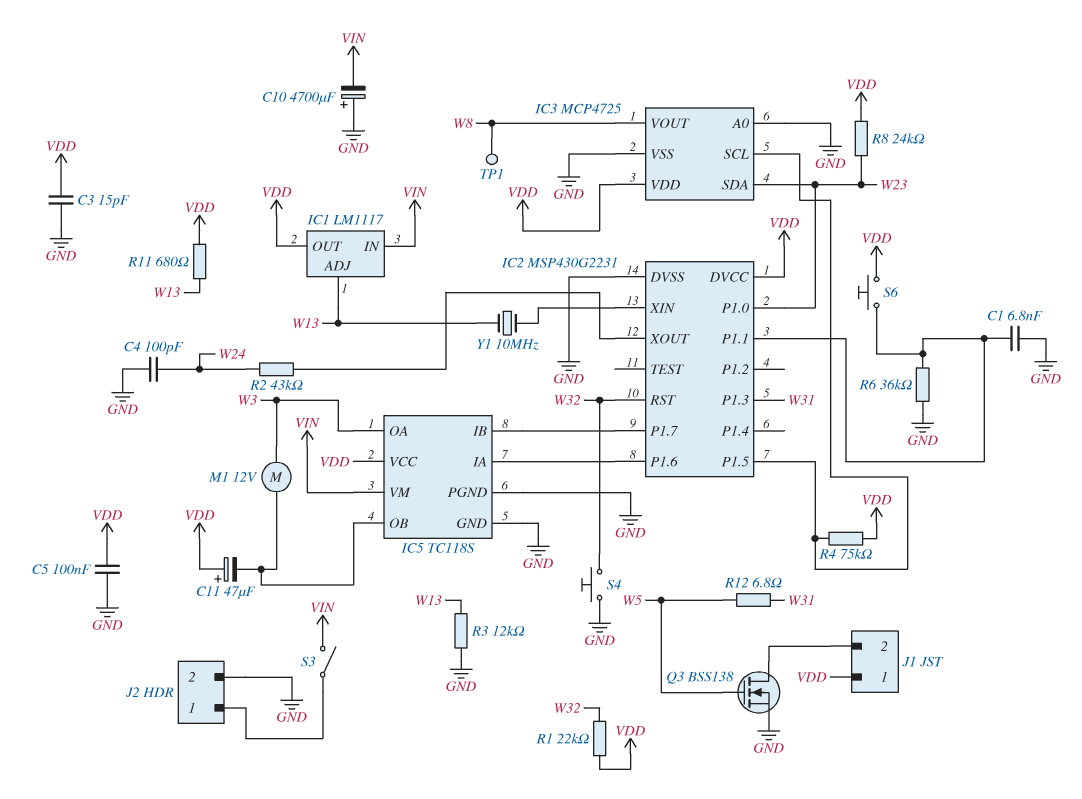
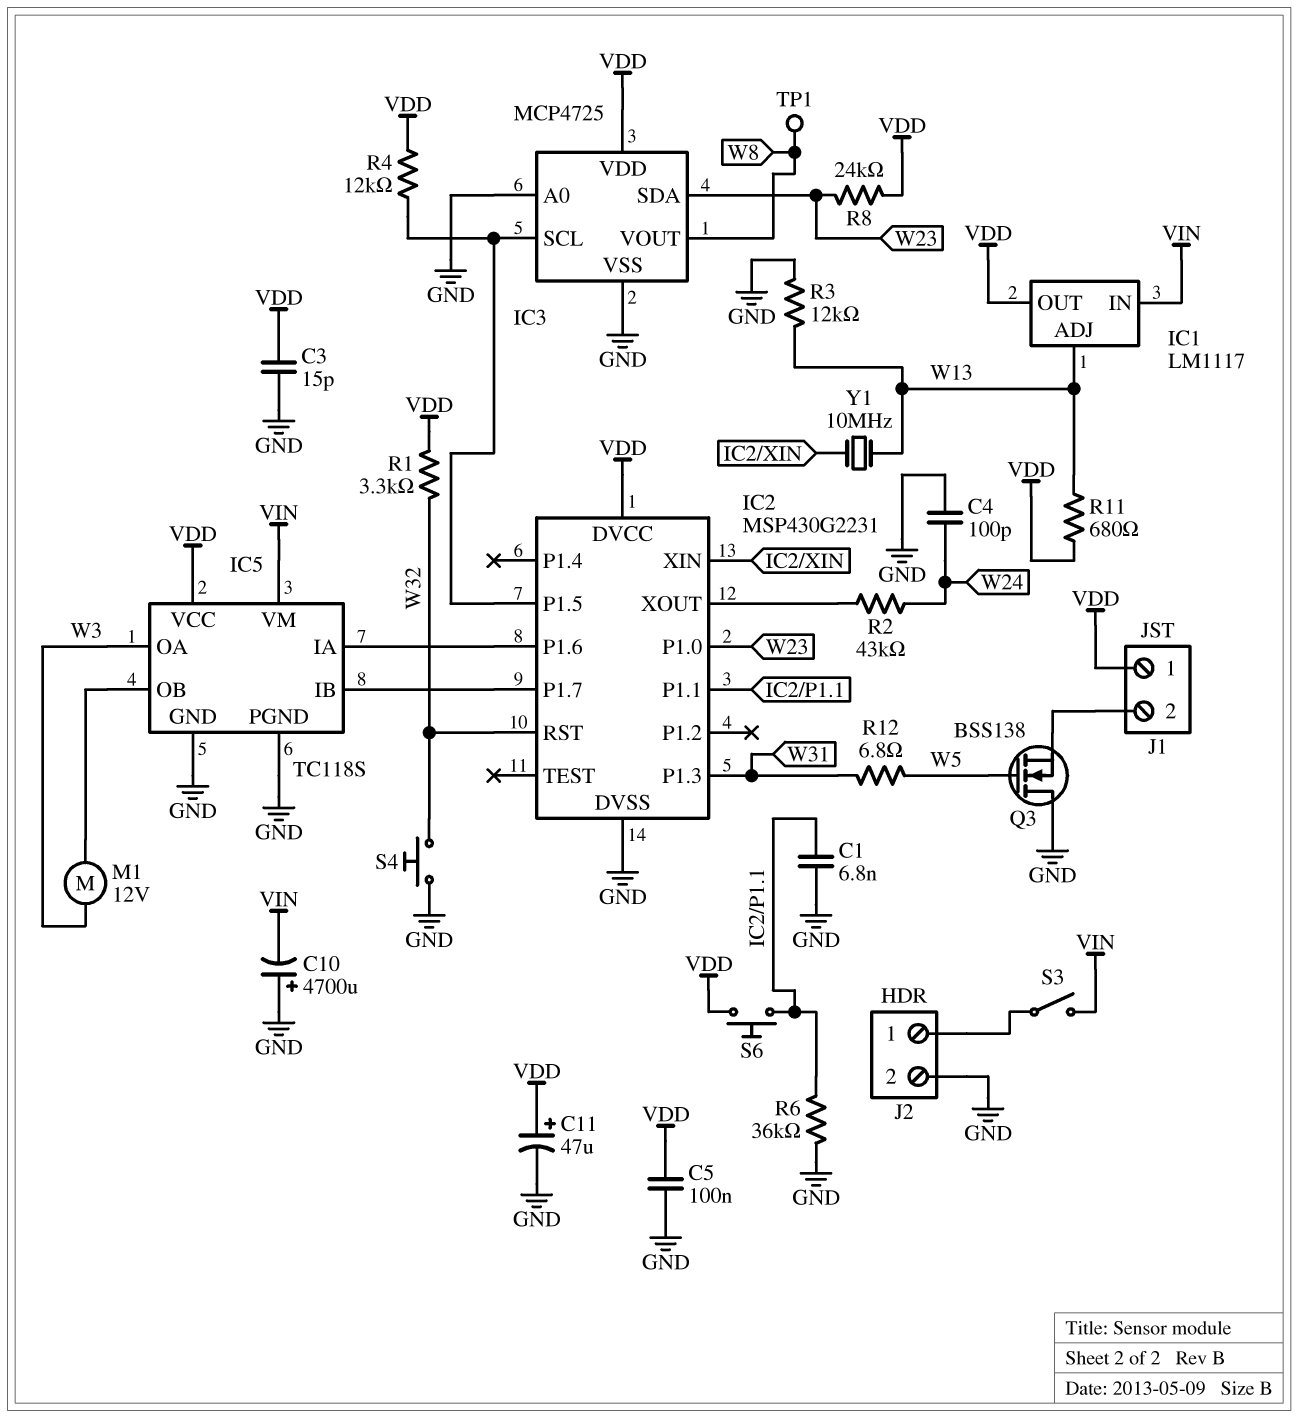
C11: 47uF (plus VDD, minus IC5/OB) -> 47uF (plus VDD, minus GND)
Q3: NMOS BSS138 (G W5, D J1/2, S GND) -> NMOS BSS138 (G W5, D GND, S J1/2)
R1: 22k (VDD, W32) -> 3.3k (VDD, W32)
R4: 75k (IC2/P1.5, VDD) -> 12k (IC2/P1.5, VDD)

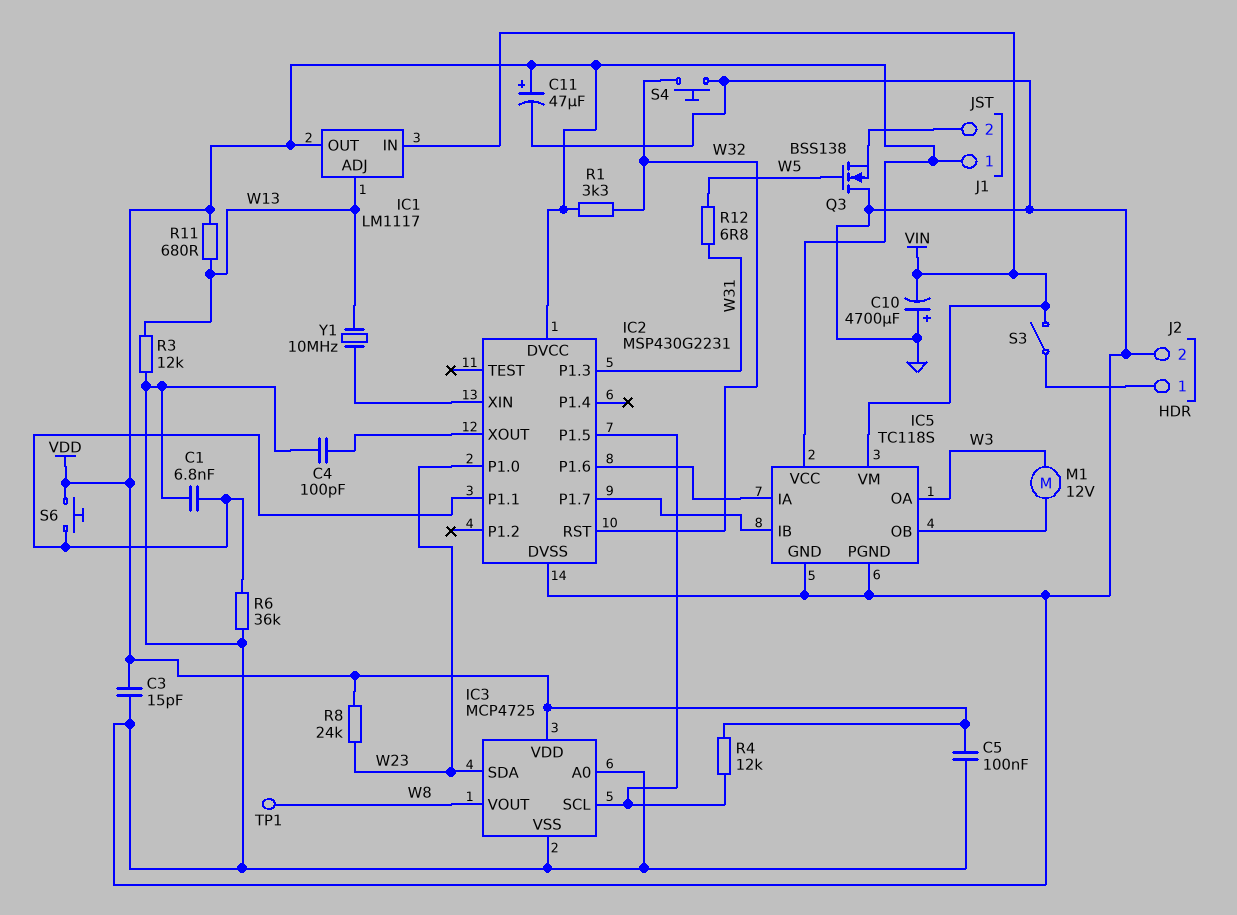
C4: 100pF (GND, W24) -> 100pF (GND, IC2/XOUT)
R2: 43k (IC2/XOUT, W24) -> none

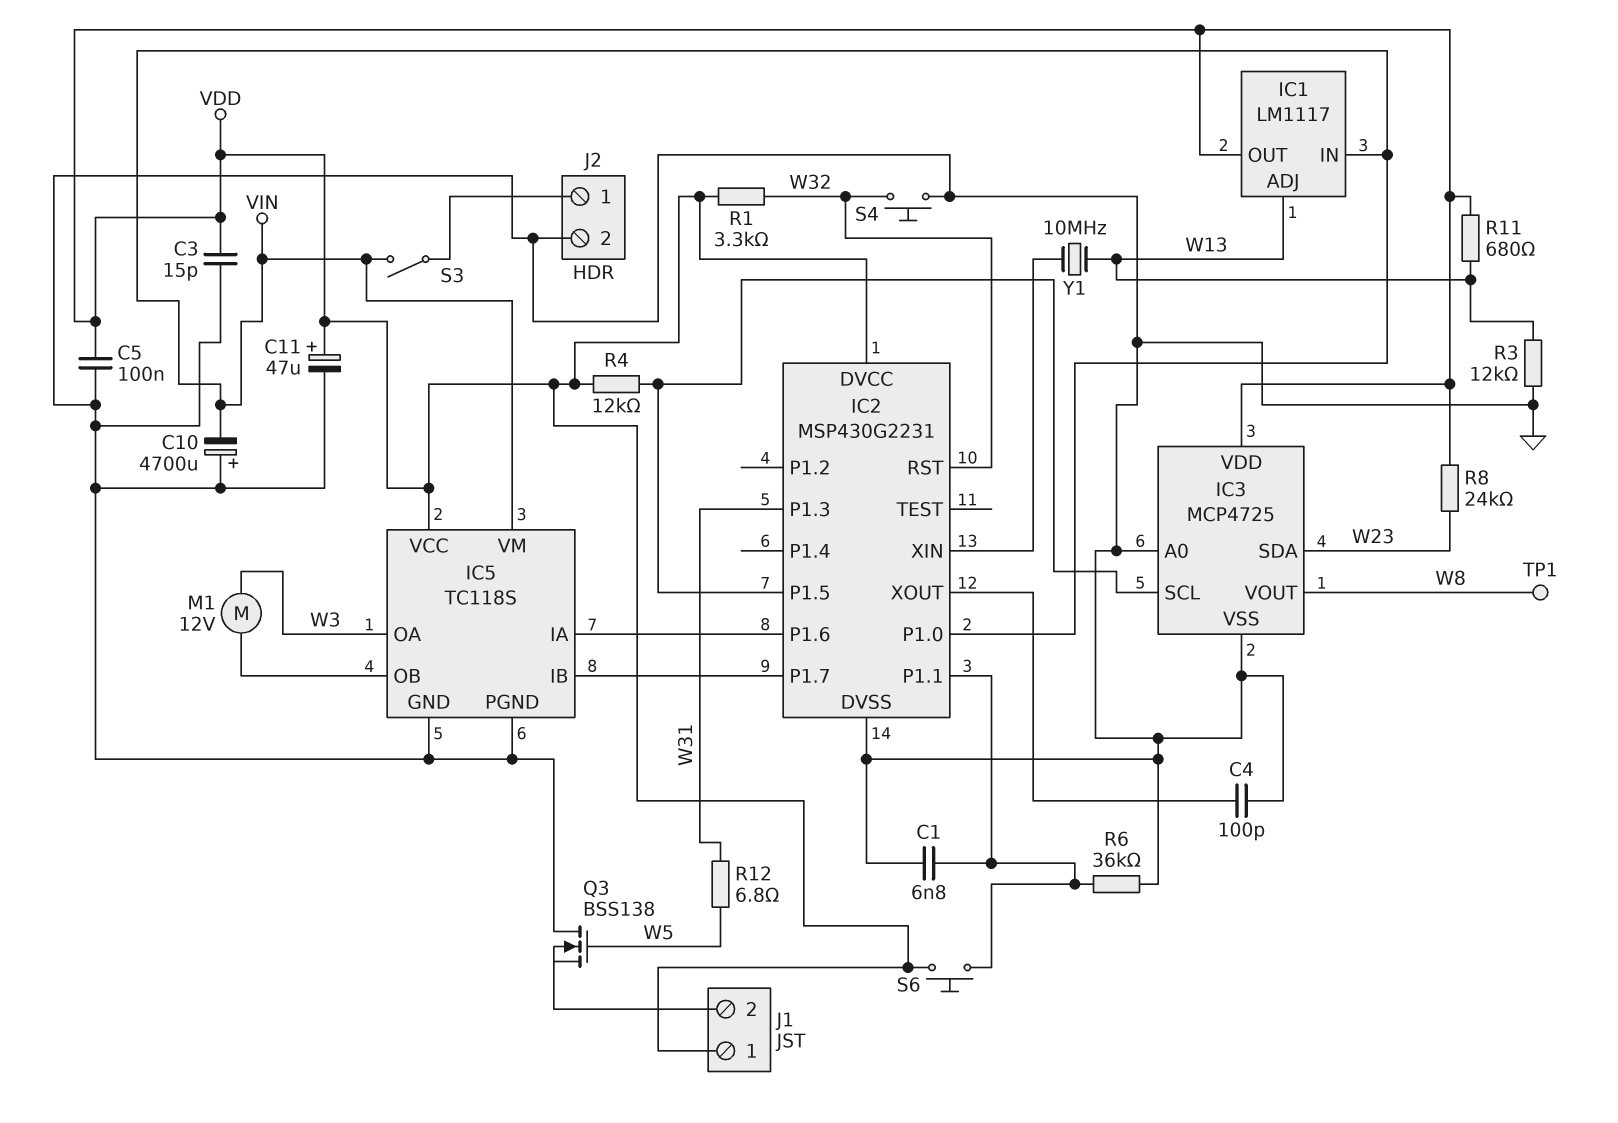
IC2 pin P1.0: W23 -> VIN

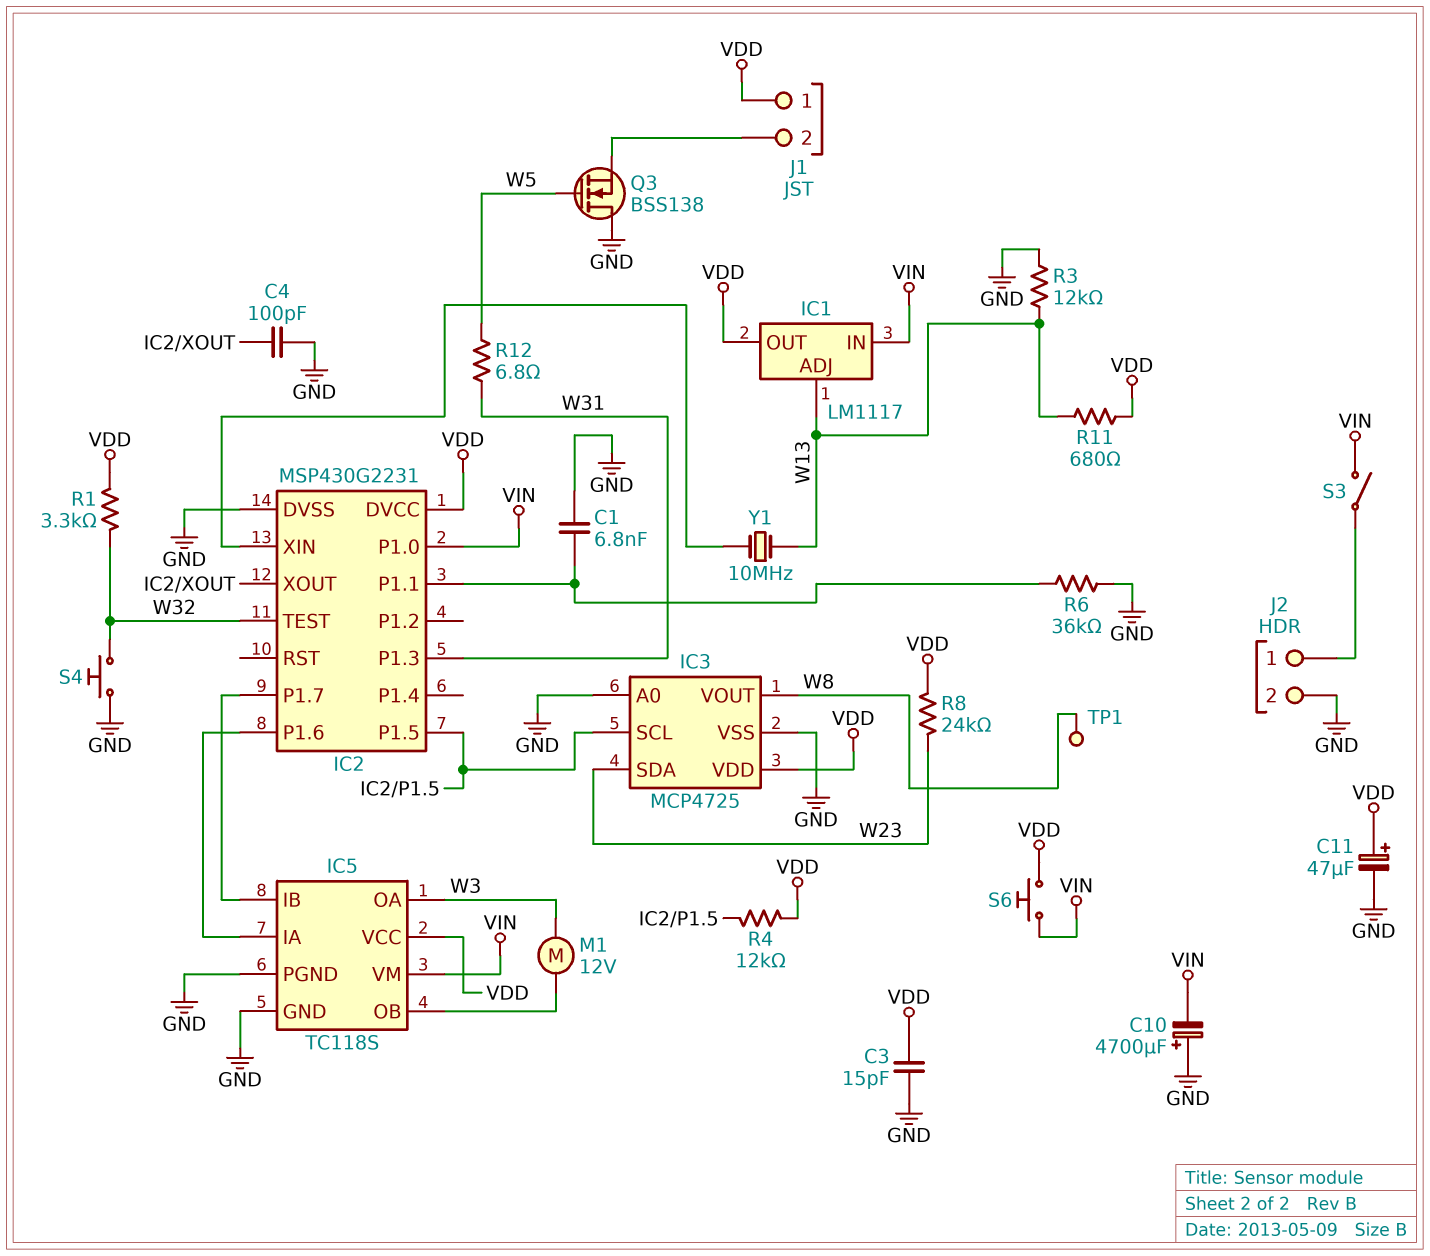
C5: 100nF (GND, VDD) -> none
IC2 pin RST: W32 -> none
IC2 pin TEST: none -> W32
S6: button (IC2/P1.1, VDD) -> button (VDD, VIN)

